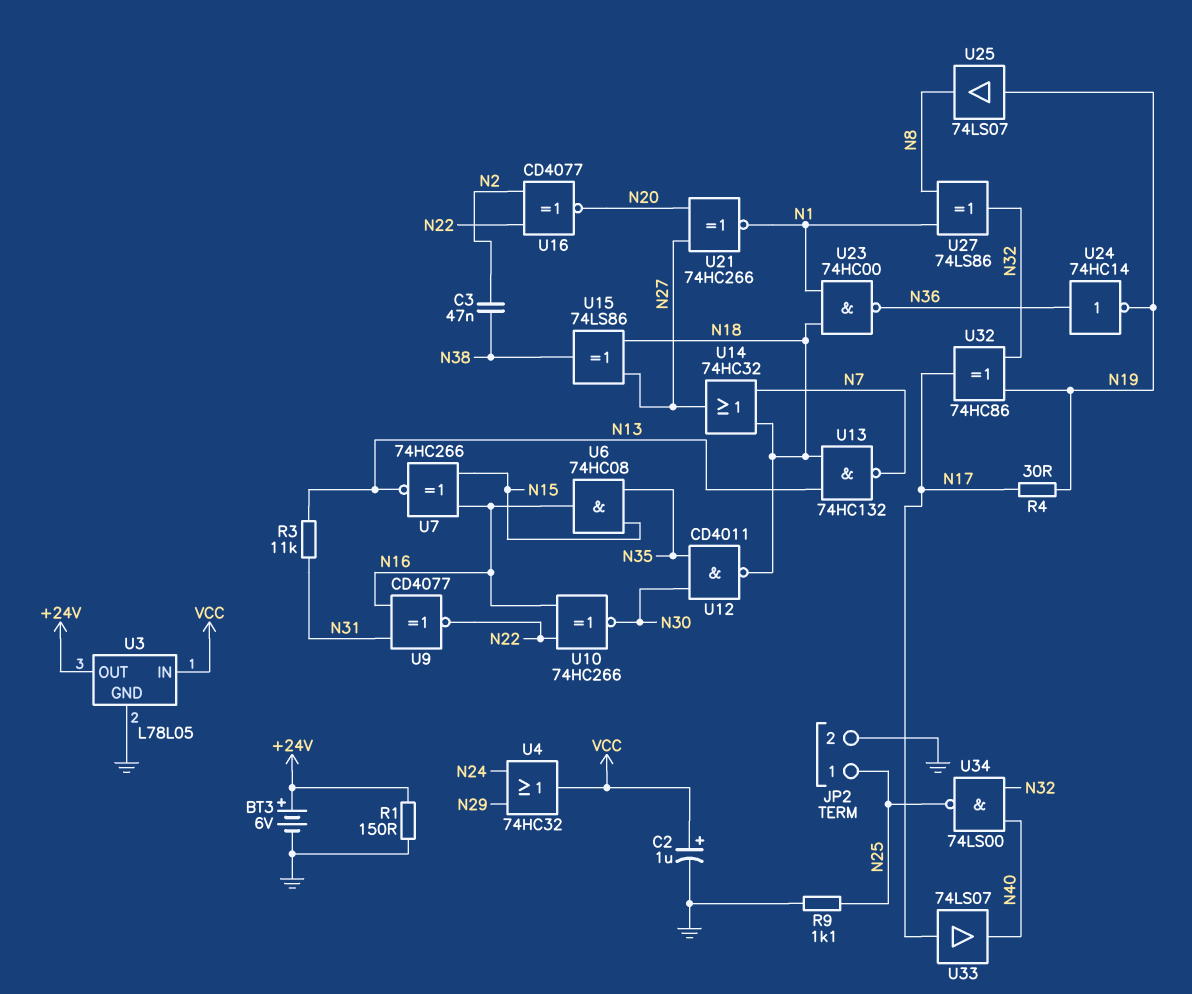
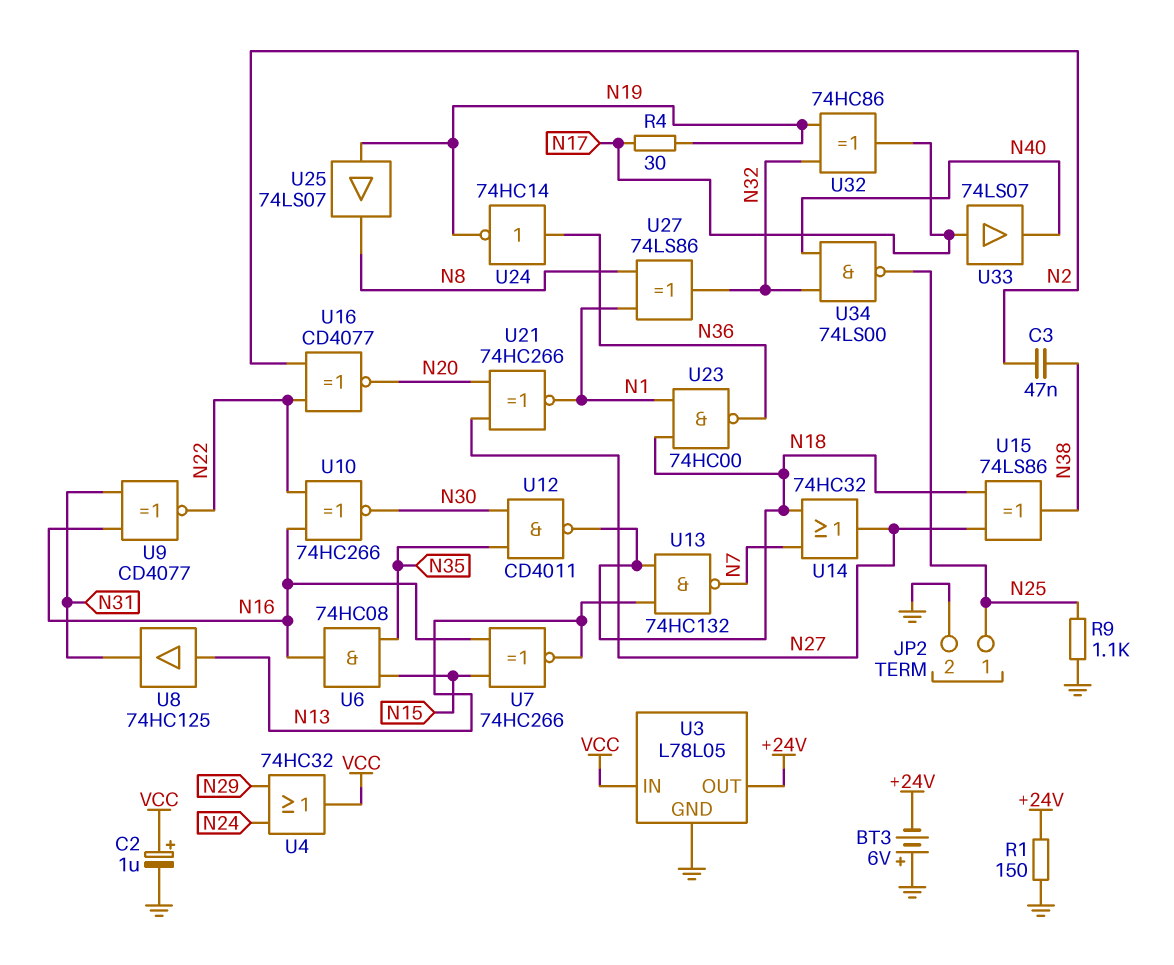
BT3: 6V (plus +24V, minus GND) -> 6V (plus GND, minus +24V)
R3: 11k (N13, N31) -> none
U8: none -> buffer 74HC125 (in N13, out N31)

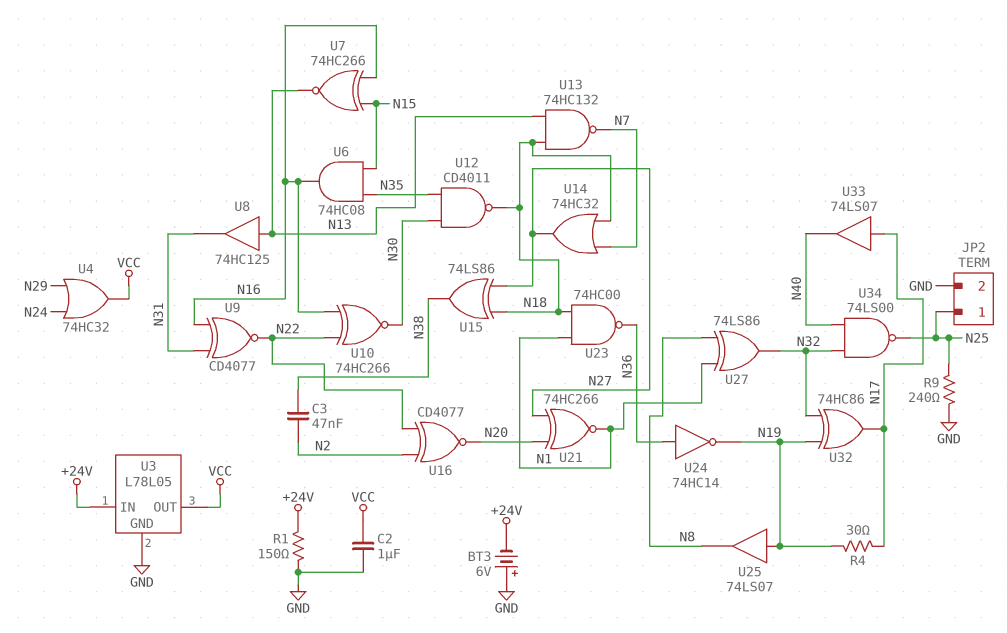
C2: 1uF (plus VCC, minus GND) -> 1uF (GND, VCC)
R9: 1.1k (GND, N25) -> 240 (GND, N25)
U3 pin IN: VCC -> +24V
U3 pin OUT: +24V -> VCC

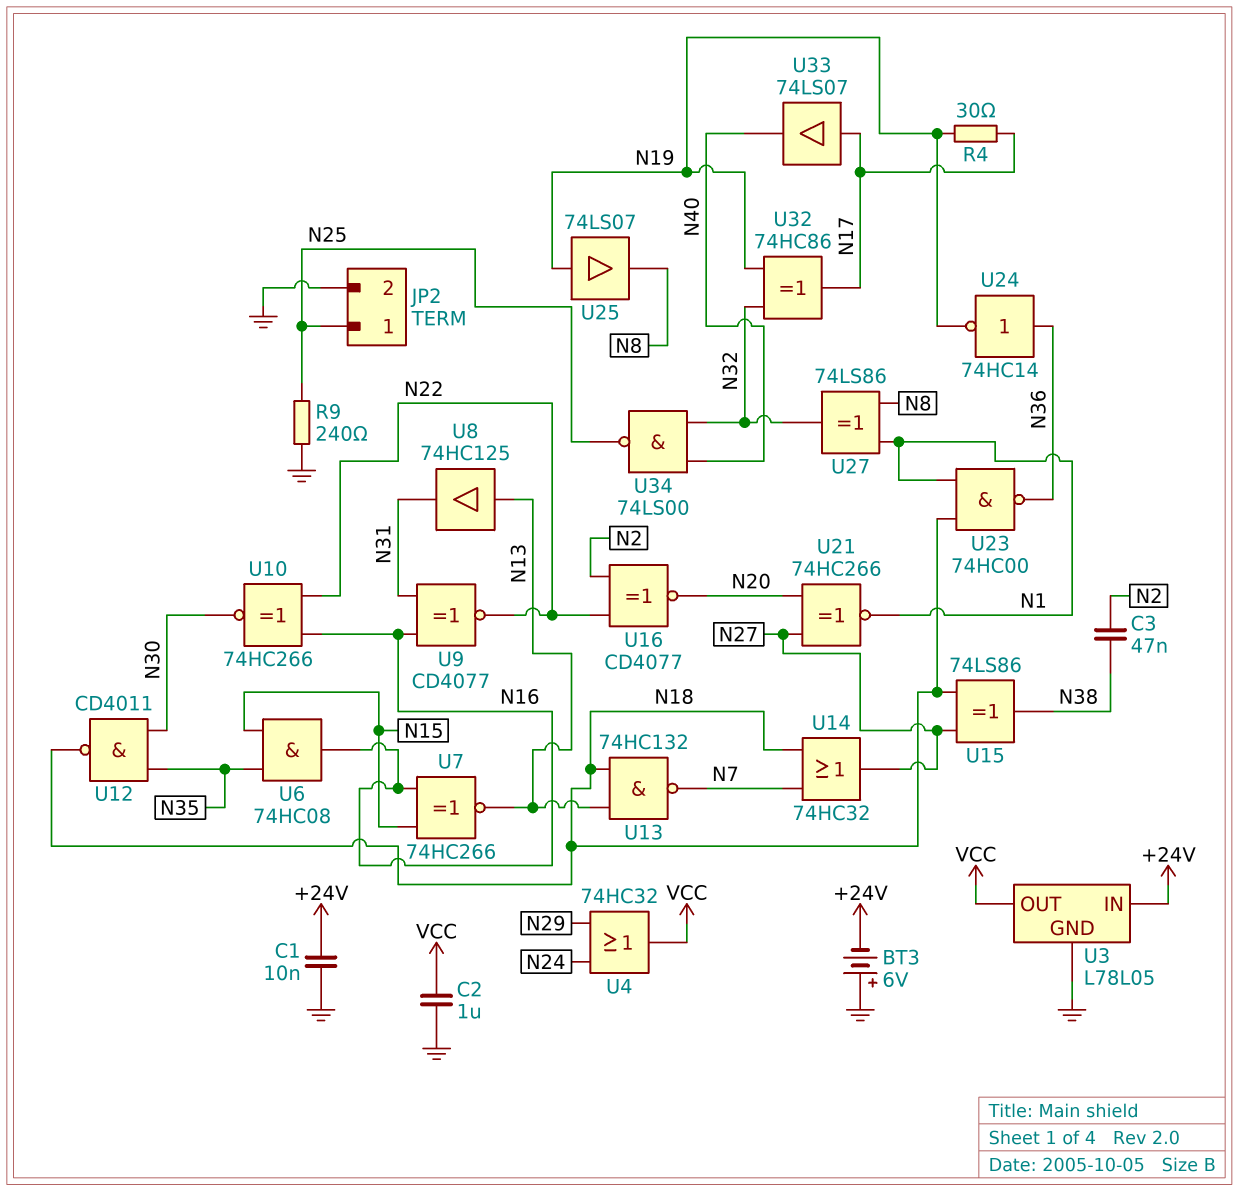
C1: none -> 10nF (+24V, GND)
R1: 150 (+24V, GND) -> none

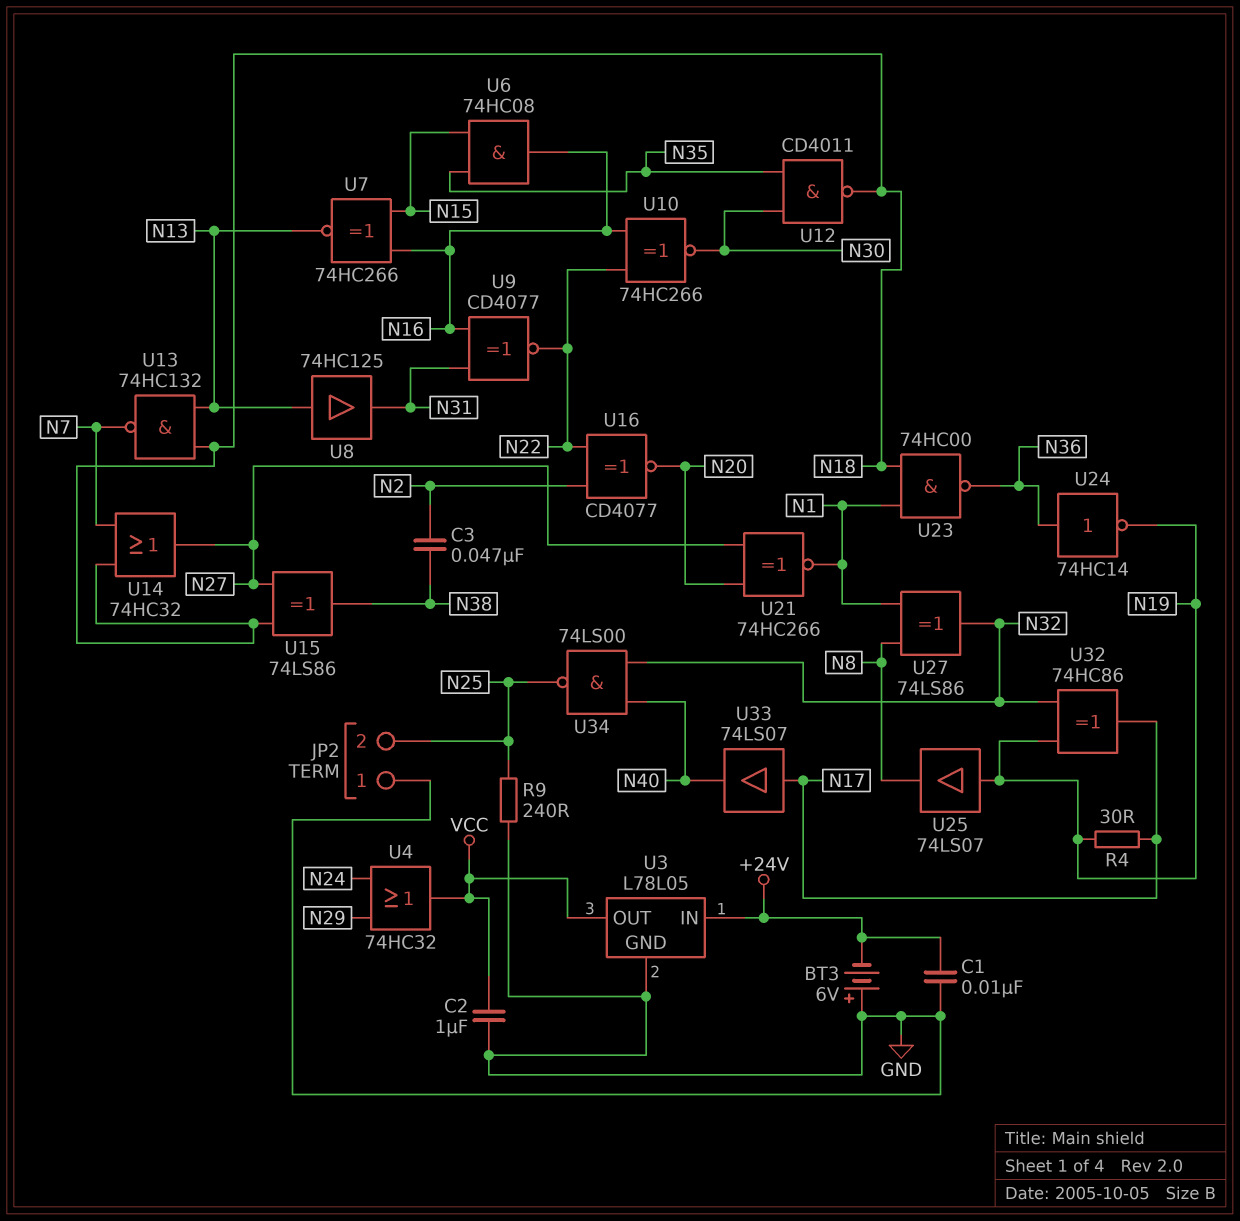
JP2 pin 1: N25 -> GND
JP2 pin 2: GND -> N25

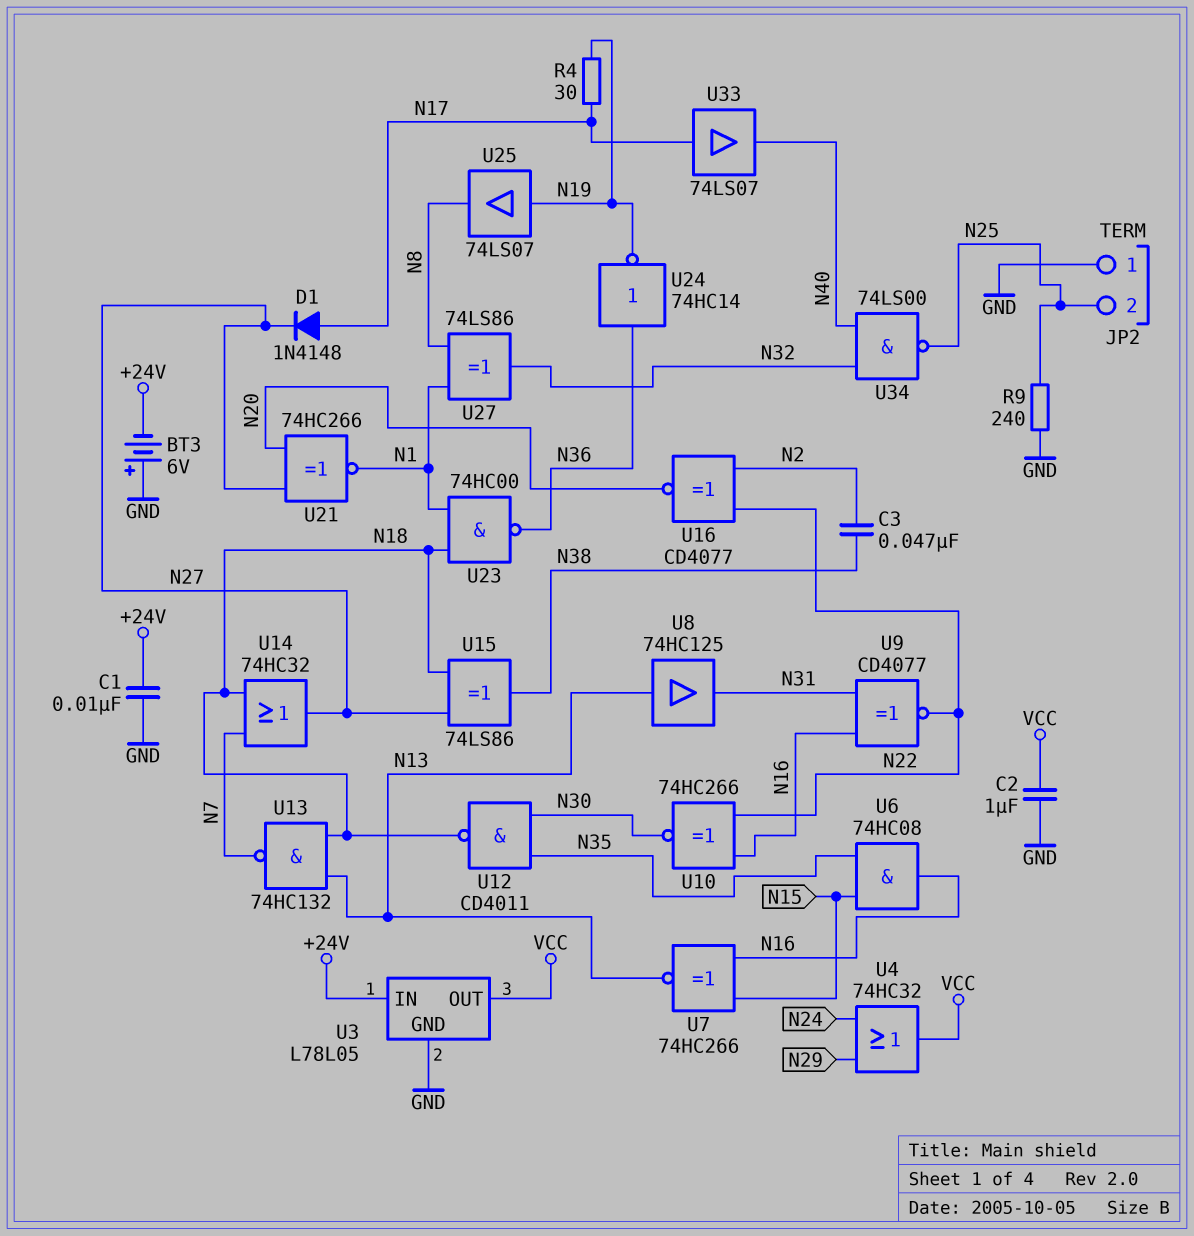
D1: none -> diode 1N4148 (A N17, K N27)
U32: XOR 74HC86 (in N19, in N32, out N17) -> none

